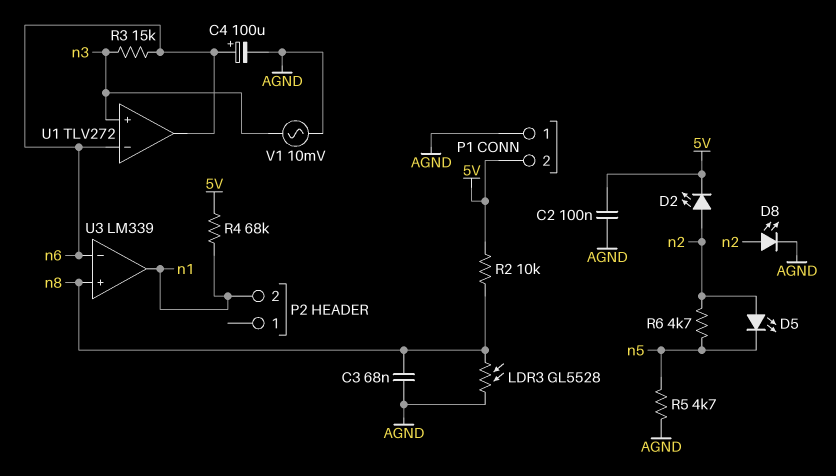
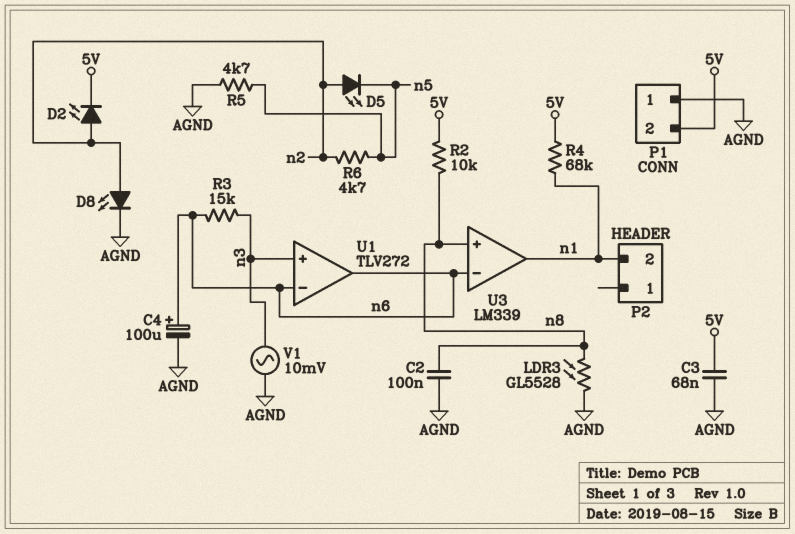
C2: 100nF (5V, AGND) -> 100nF (AGND, n8)
C3: 68nF (AGND, n8) -> 68nF (5V, AGND)

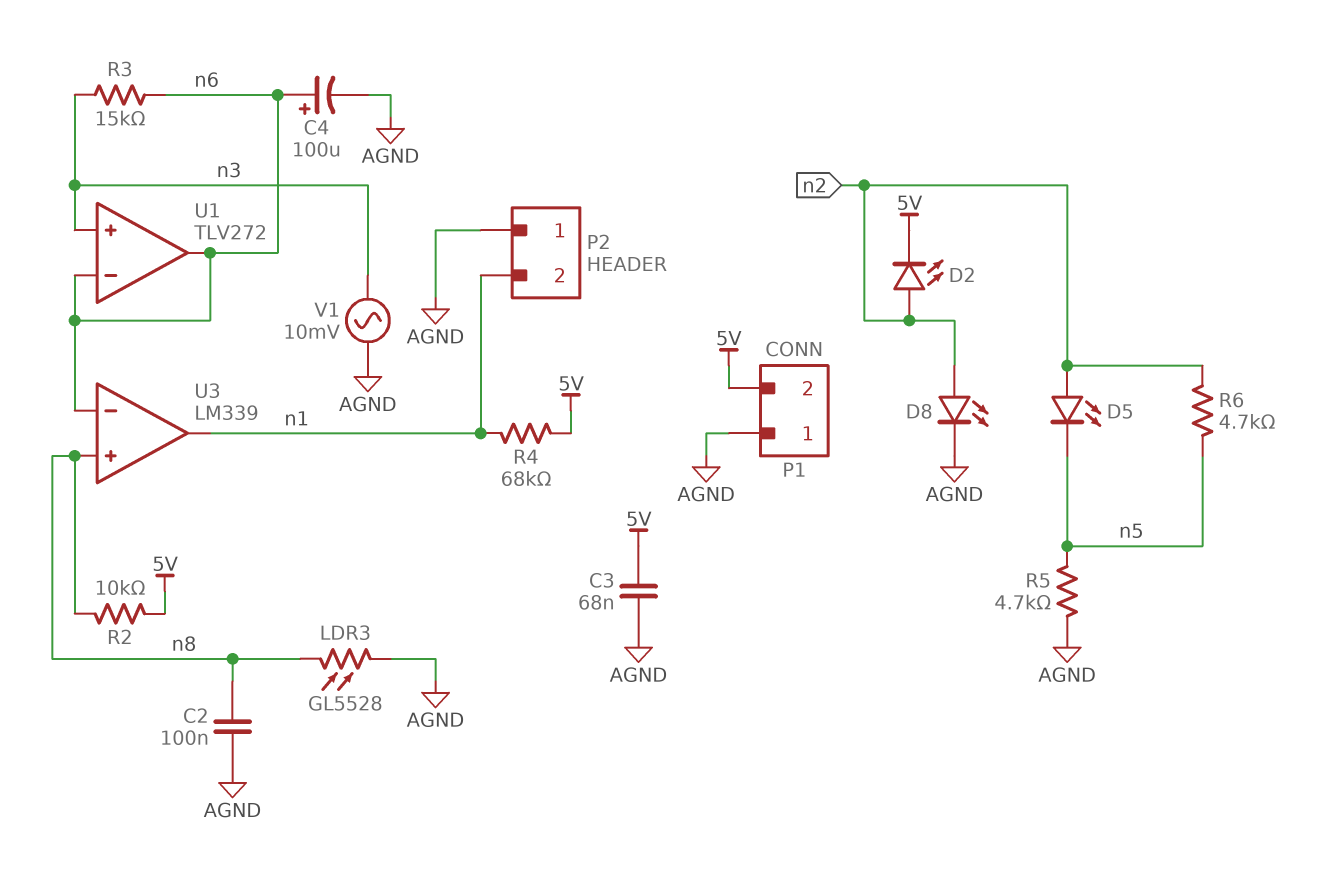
P2 pin 1: none -> AGND

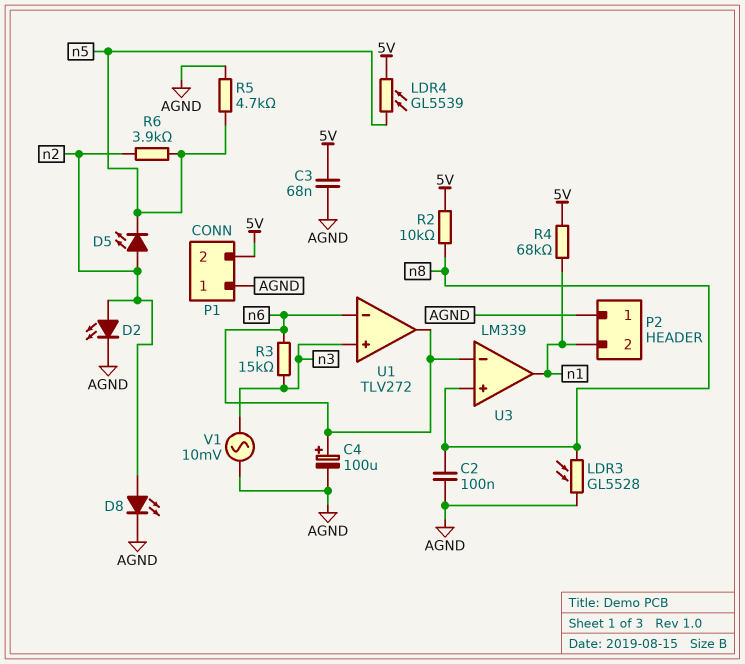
D2: LED (A n2, K 5V) -> LED (A n2, K AGND)
LDR4: none -> GL5539 (5V, n5)
R6: 4.7k (n2, n5) -> 3.9k (n2, n5)

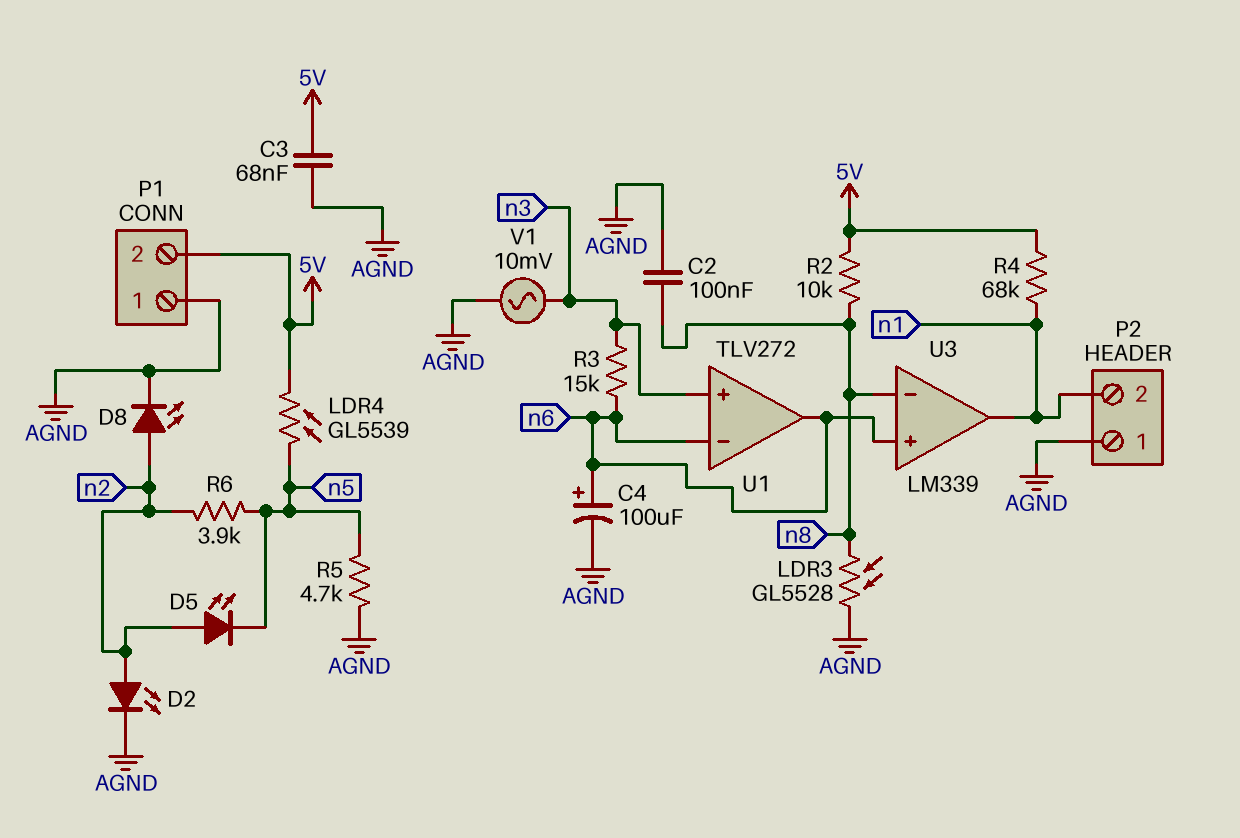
U3 pin in+: n8 -> n6
U3 pin in-: n6 -> n8

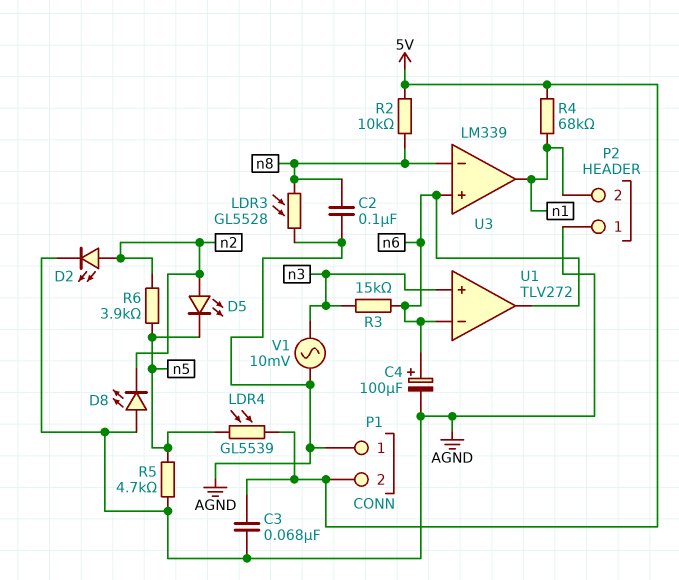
D8: LED (A n2, K AGND) -> LED (A AGND, K n2)

